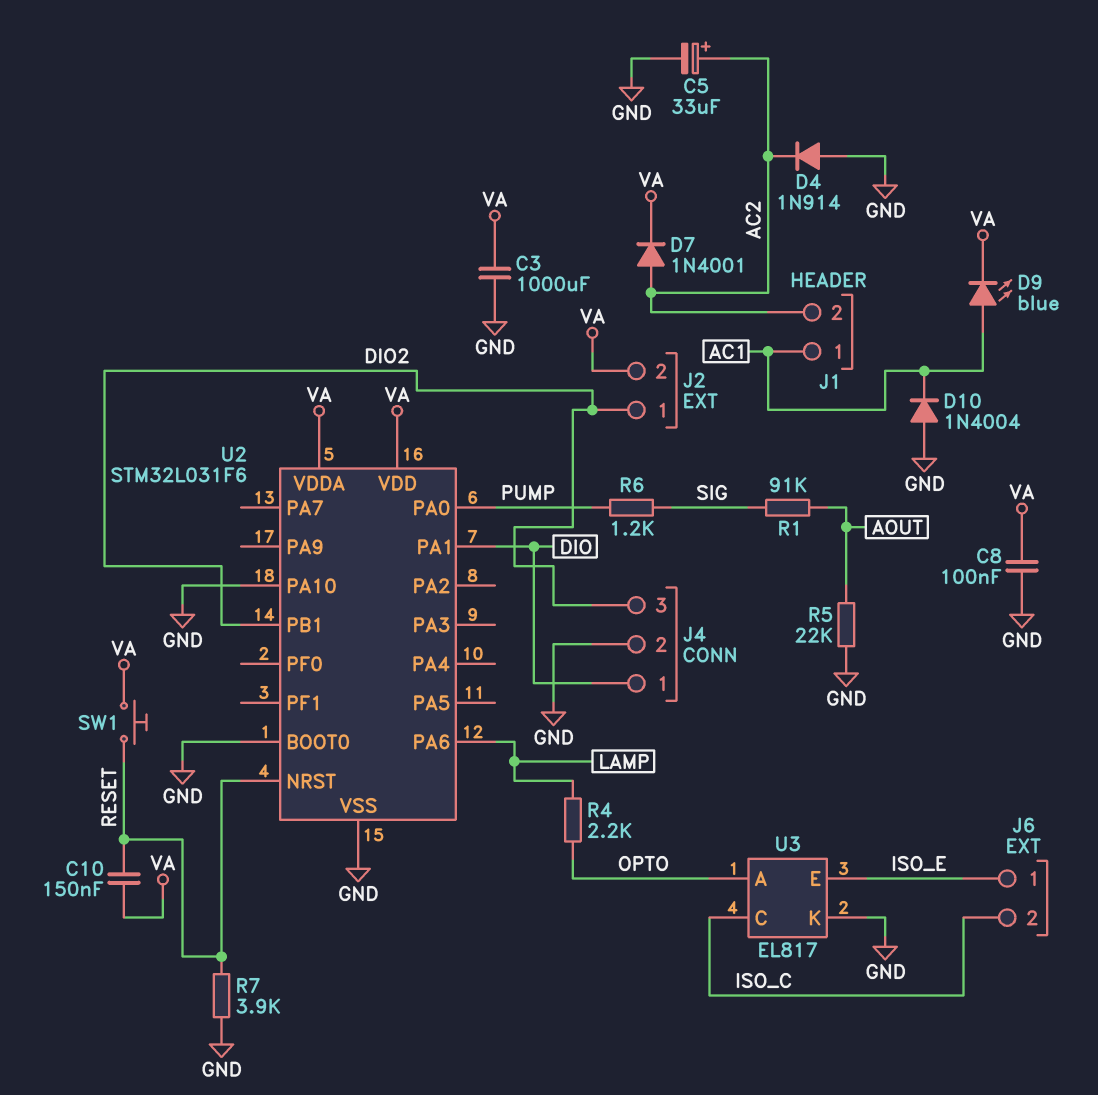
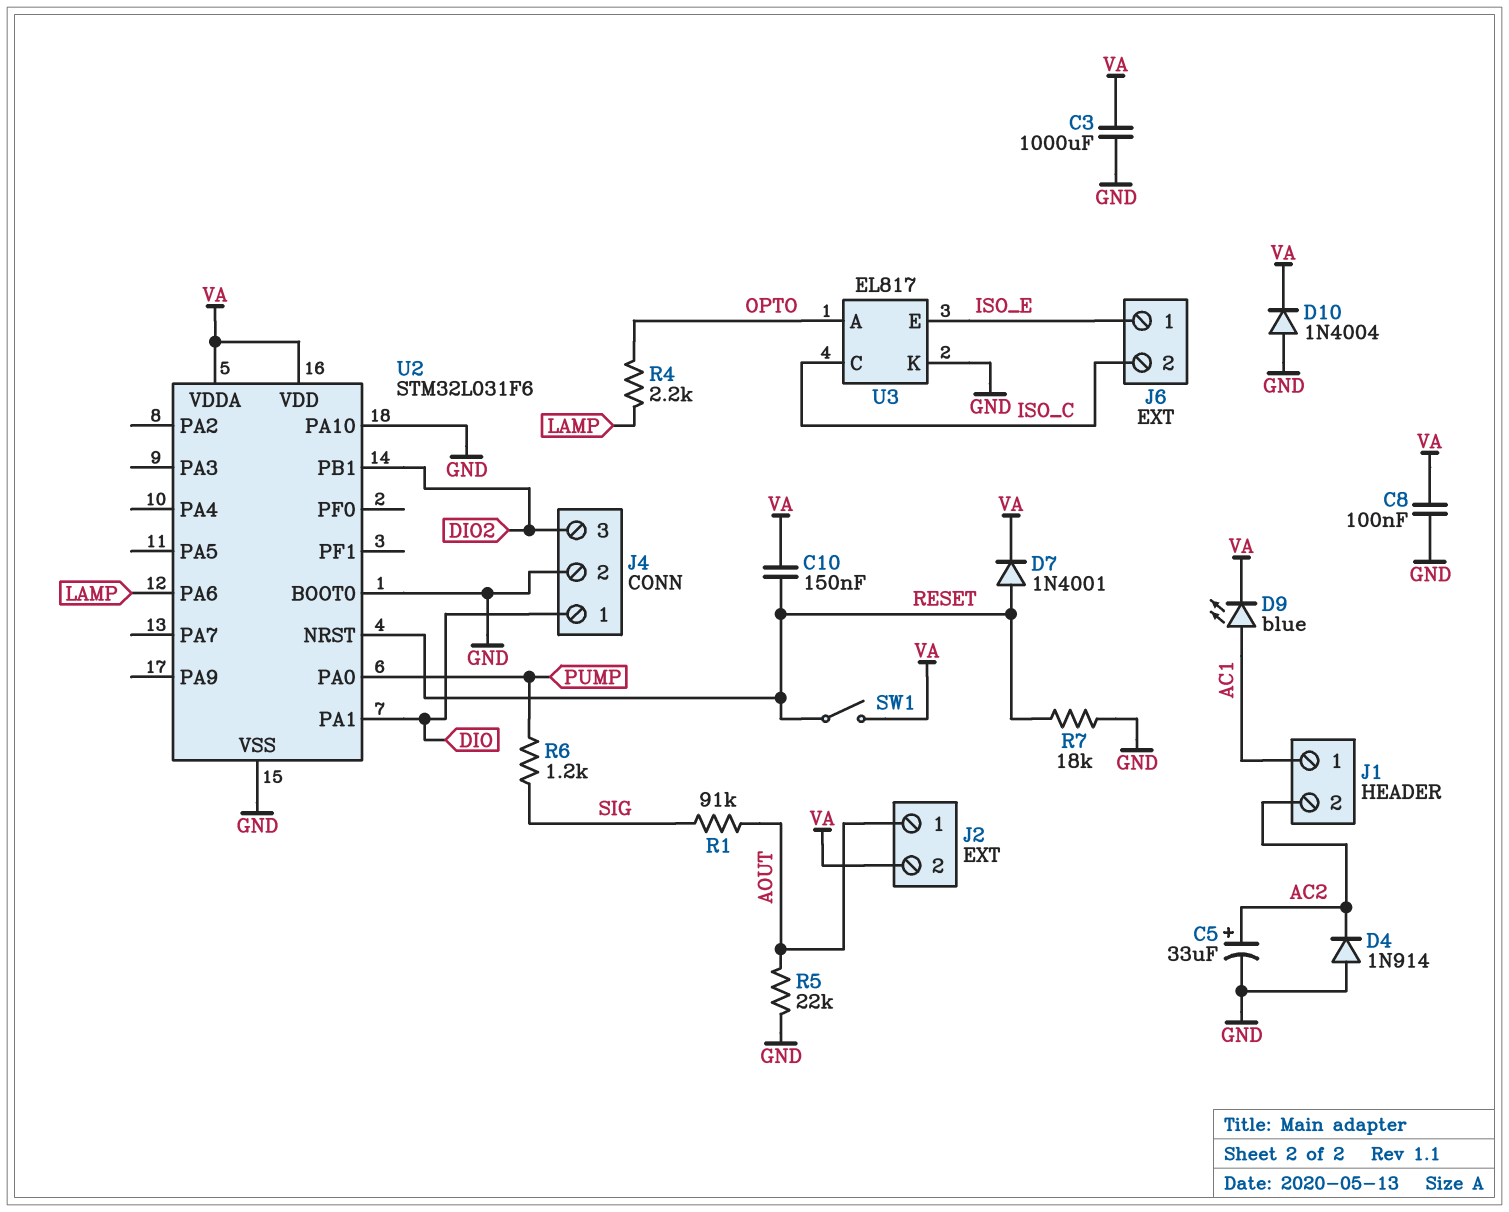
D7: diode 1N4001 (A AC2, K VA) -> diode 1N4001 (A RESET, K VA)
D10: diode 1N4004 (A GND, K AC1) -> diode 1N4004 (A GND, K VA)
J2 pin 1: DIO2 -> AOUT
R7: 3.9k (GND, RESET) -> 18k (GND, RESET)
SW1: button (RESET, VA) -> switch (RESET, VA)

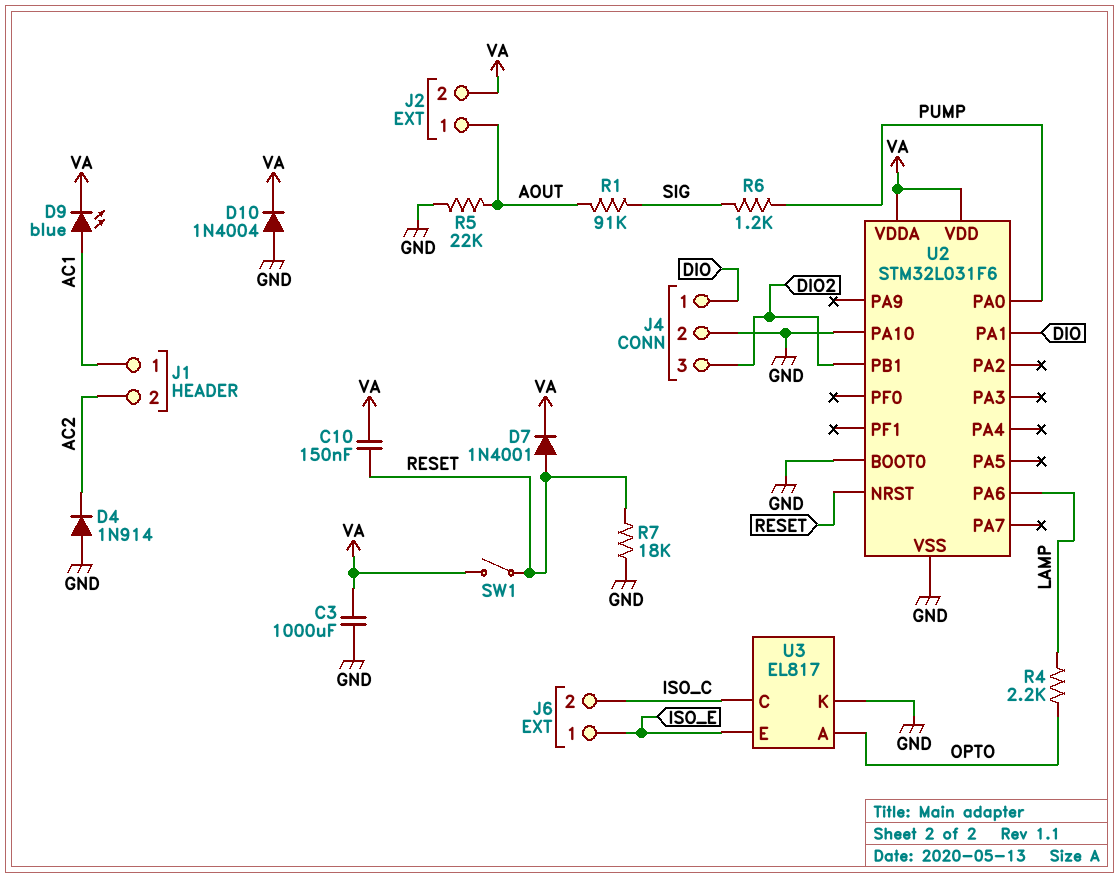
C5: 33uF (plus AC2, minus GND) -> none
C8: 100nF (GND, VA) -> none

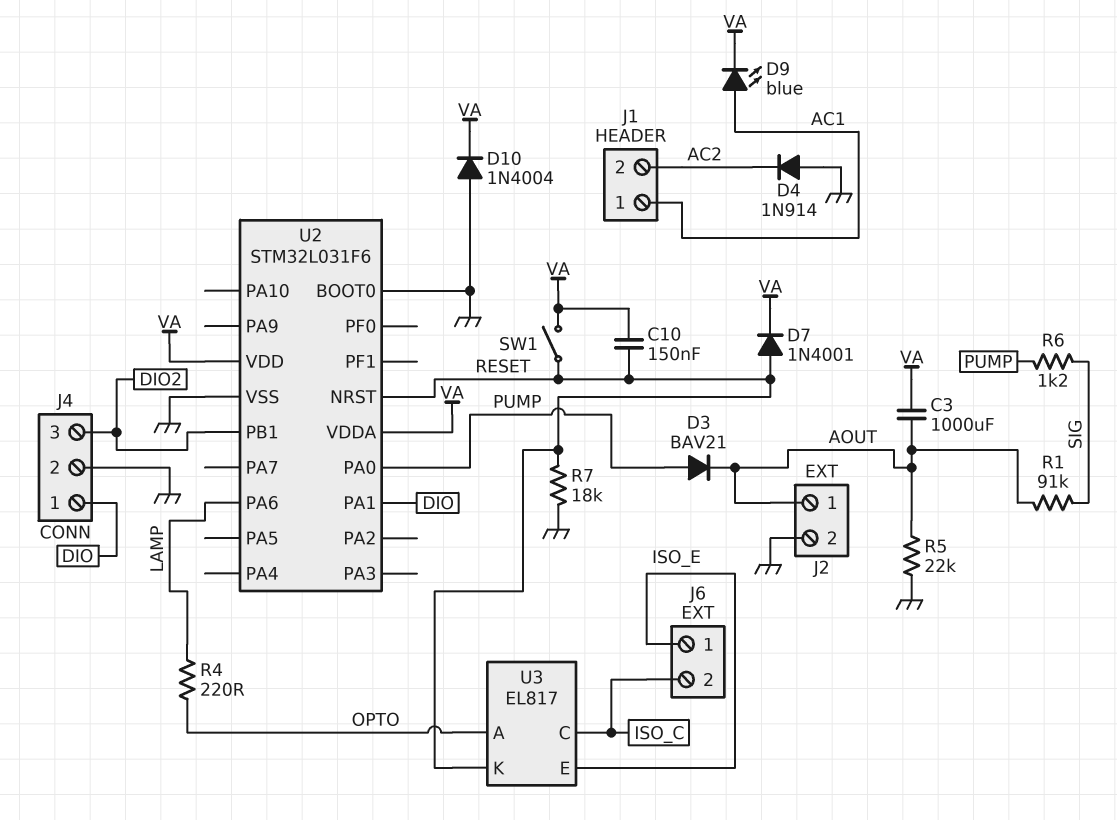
C3: 1000uF (GND, VA) -> 1000uF (AOUT, VA)
D3: none -> diode BAV21 (A PUMP, K AOUT)
J2 pin 2: VA -> GND
R4: 2.2k (LAMP, OPTO) -> 220 (LAMP, OPTO)
U2 pin PA10: GND -> none
U3 pin K: GND -> RESET

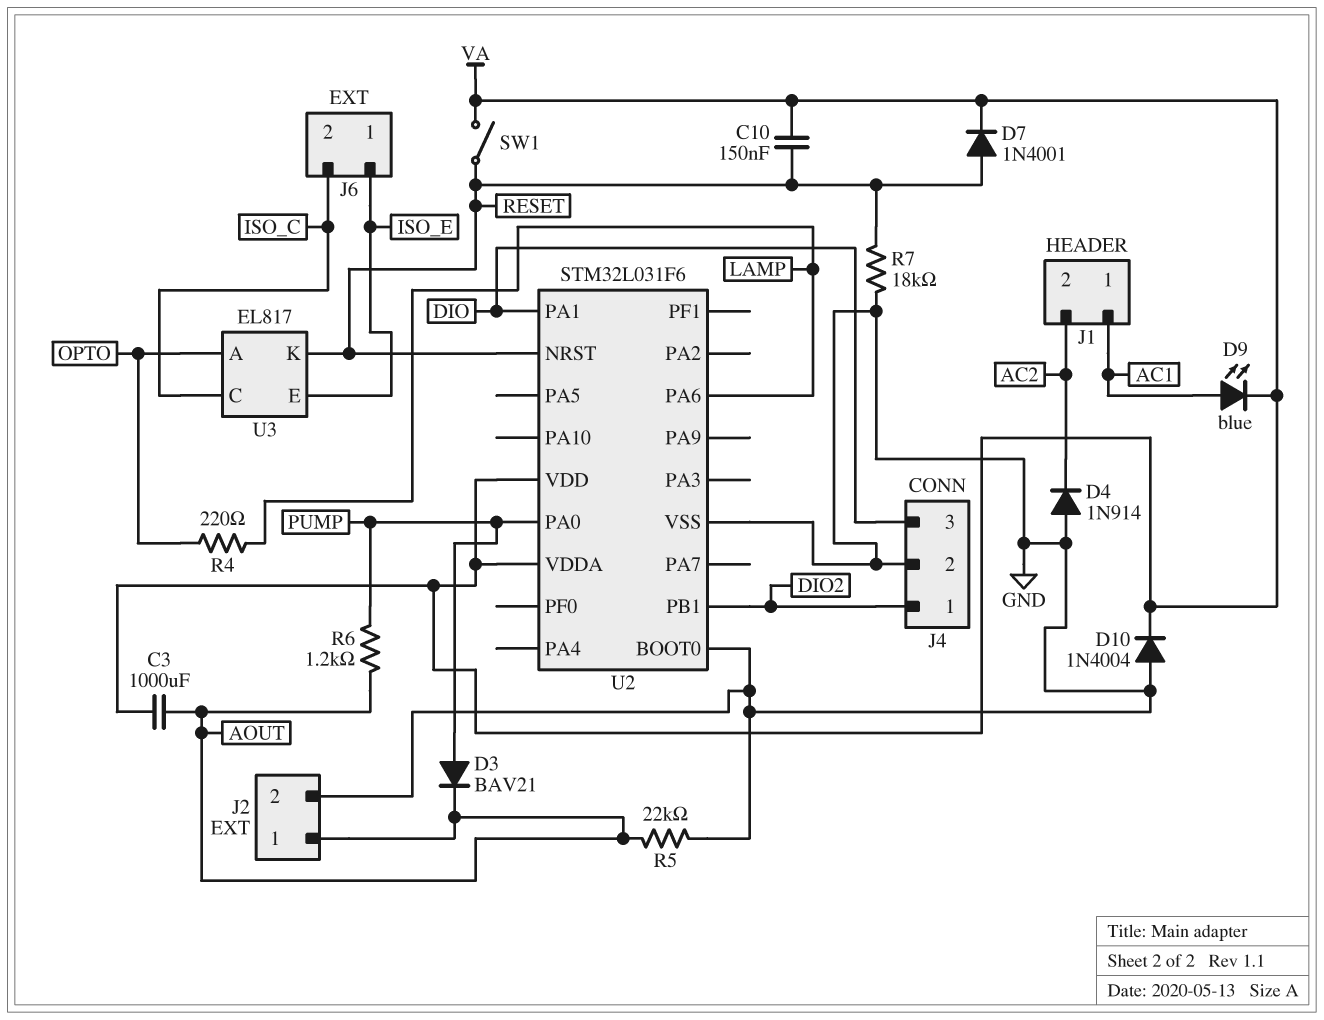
J4 pin 1: DIO -> DIO2
J4 pin 3: DIO2 -> DIO
R1: 91k (AOUT, SIG) -> none
R6: 1.2k (PUMP, SIG) -> 1.2k (AOUT, PUMP)

